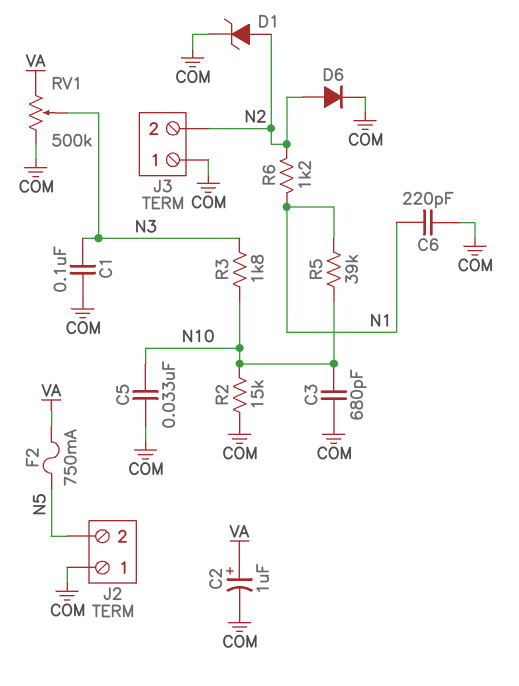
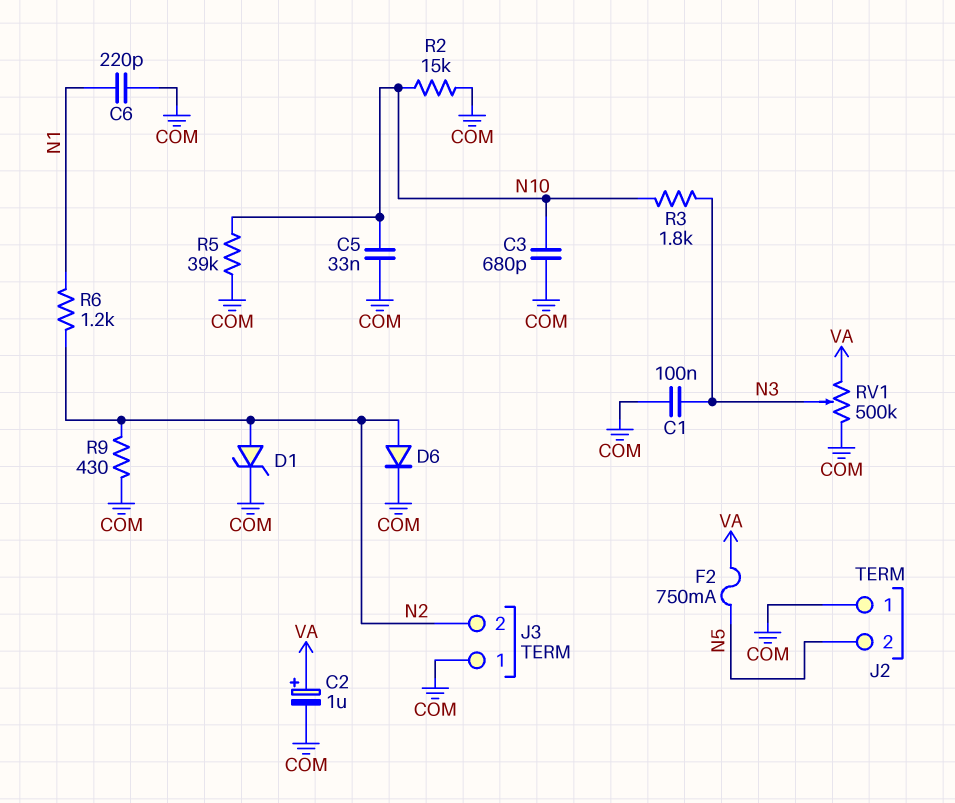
R5: 39k (N1, N10) -> 39k (COM, N10)
R9: none -> 430 (COM, N2)

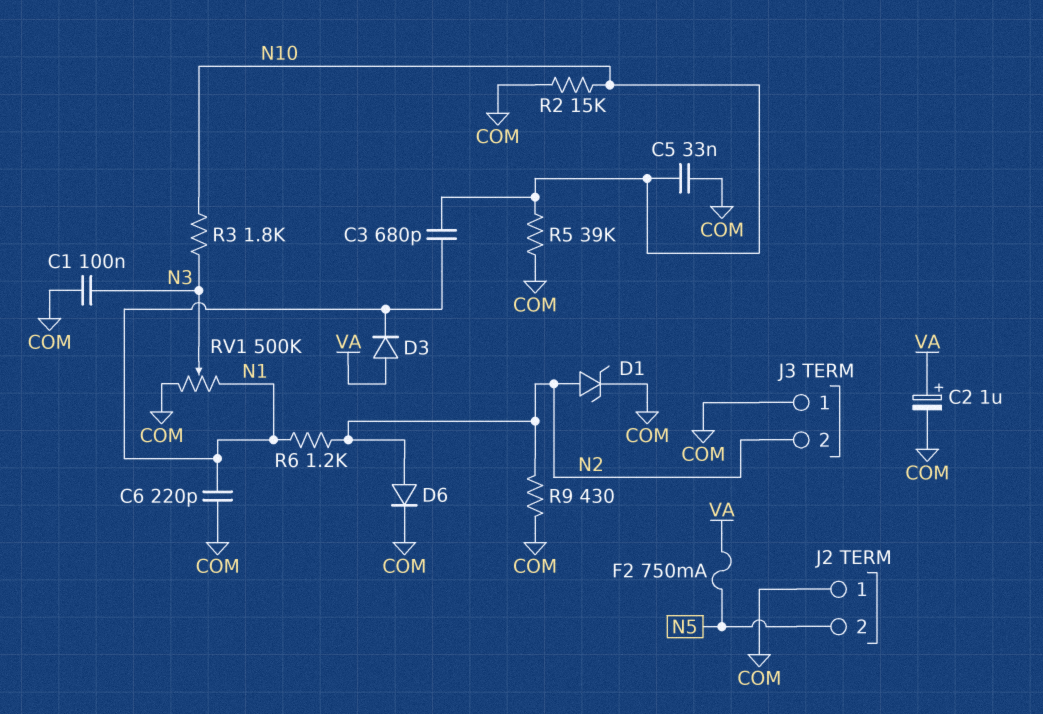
C3: 680pF (COM, N10) -> 680pF (N1, N10)
D3: none -> diode (A VA, K N1)
RV1: 500k (COM, VA, wiper N3) -> 500k (COM, N1, wiper N3)

